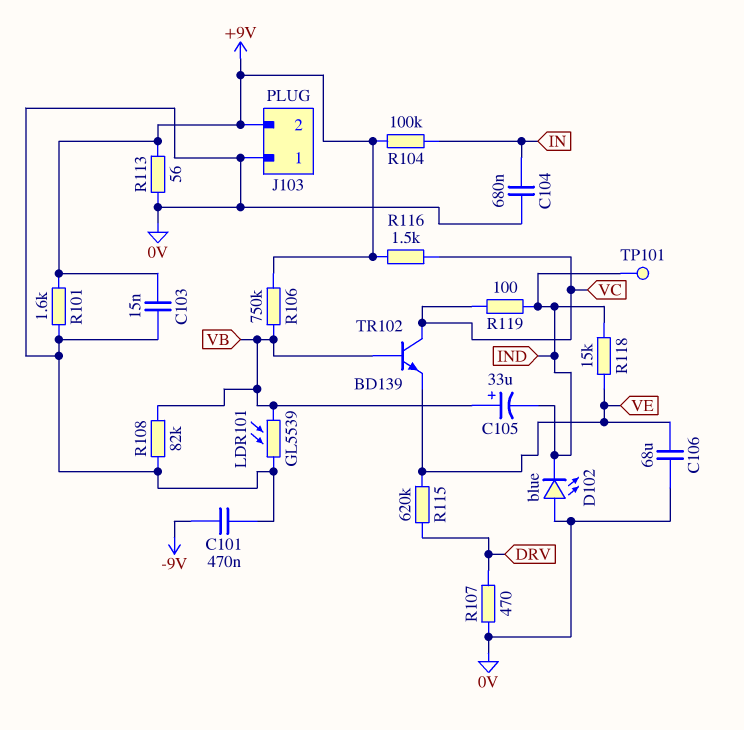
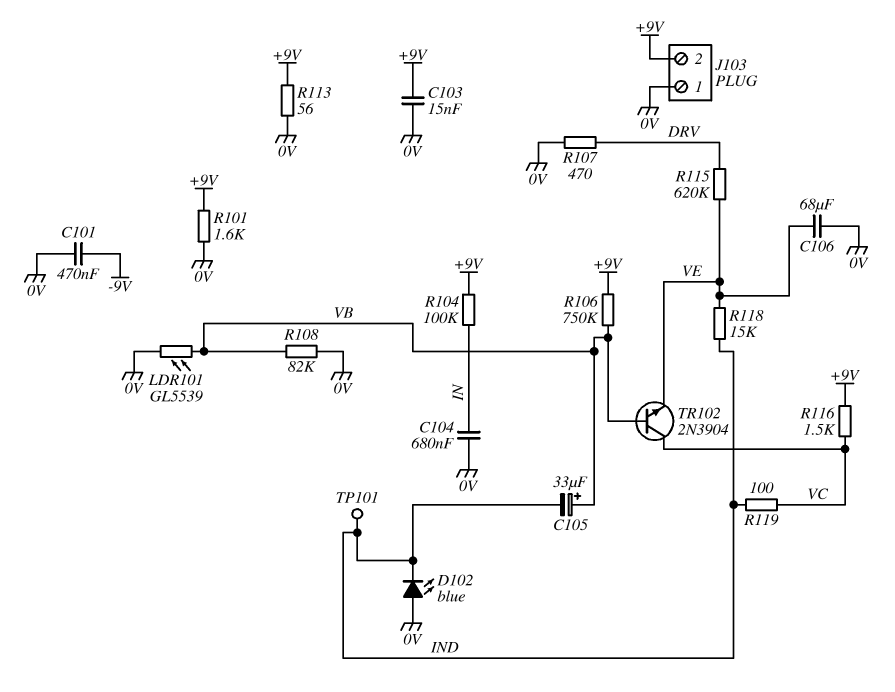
TR102: NPN BD139 (B VB, C VC, E VE) -> NPN 2N3904 (B VB, C VC, E VE)

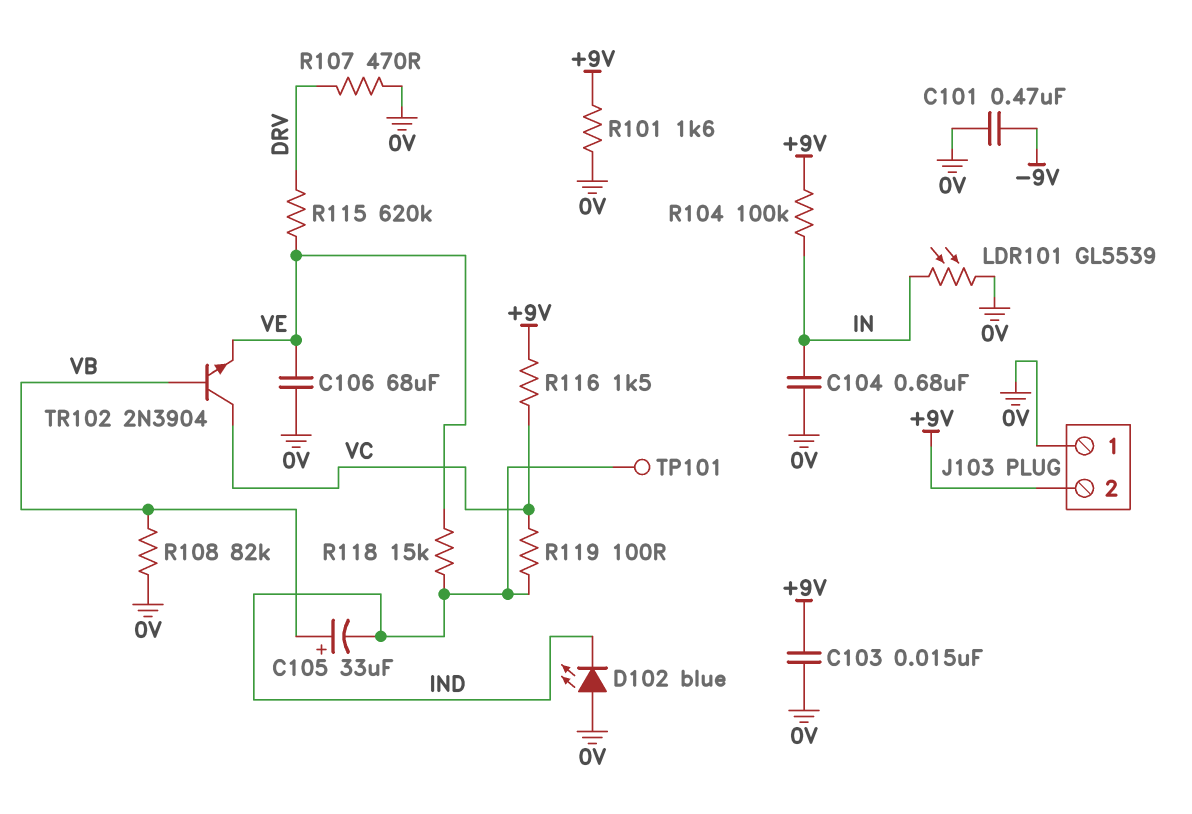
LDR101: GL5539 (0V, VB) -> GL5539 (0V, IN)
R106: 750k (+9V, VB) -> none
R113: 56 (+9V, 0V) -> none

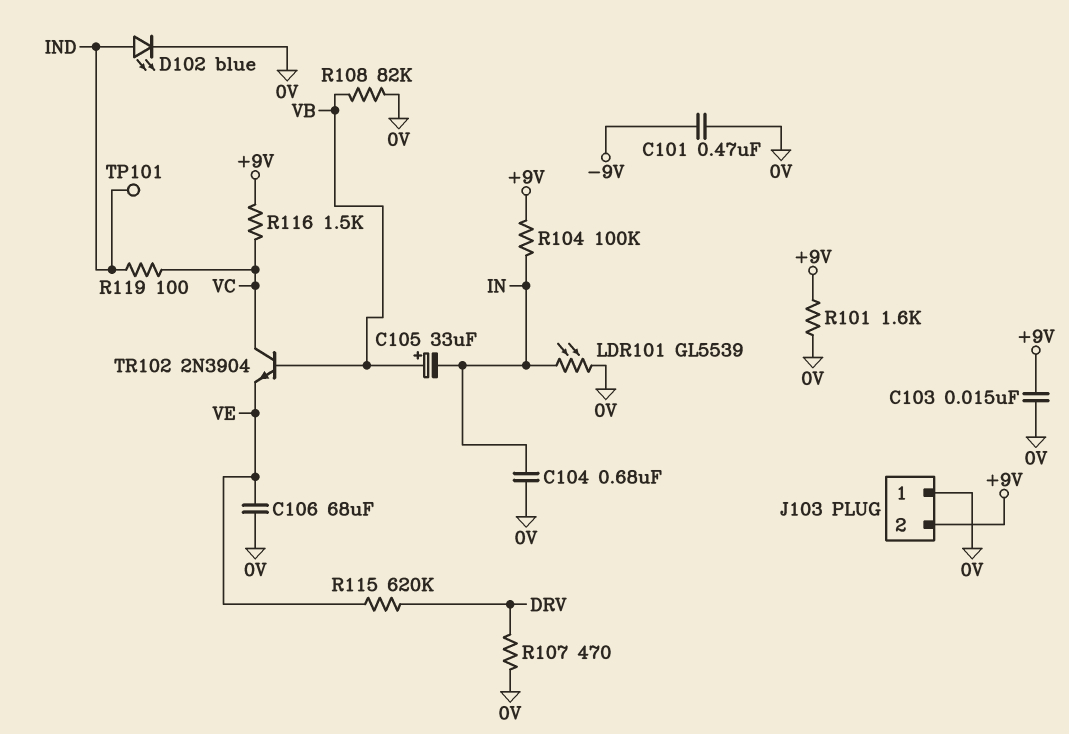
C105: 33uF (plus VB, minus IND) -> 33uF (plus VB, minus IN)
D102: LED blue (A 0V, K IND) -> LED blue (A IND, K 0V)
R118: 15k (IND, VE) -> none

